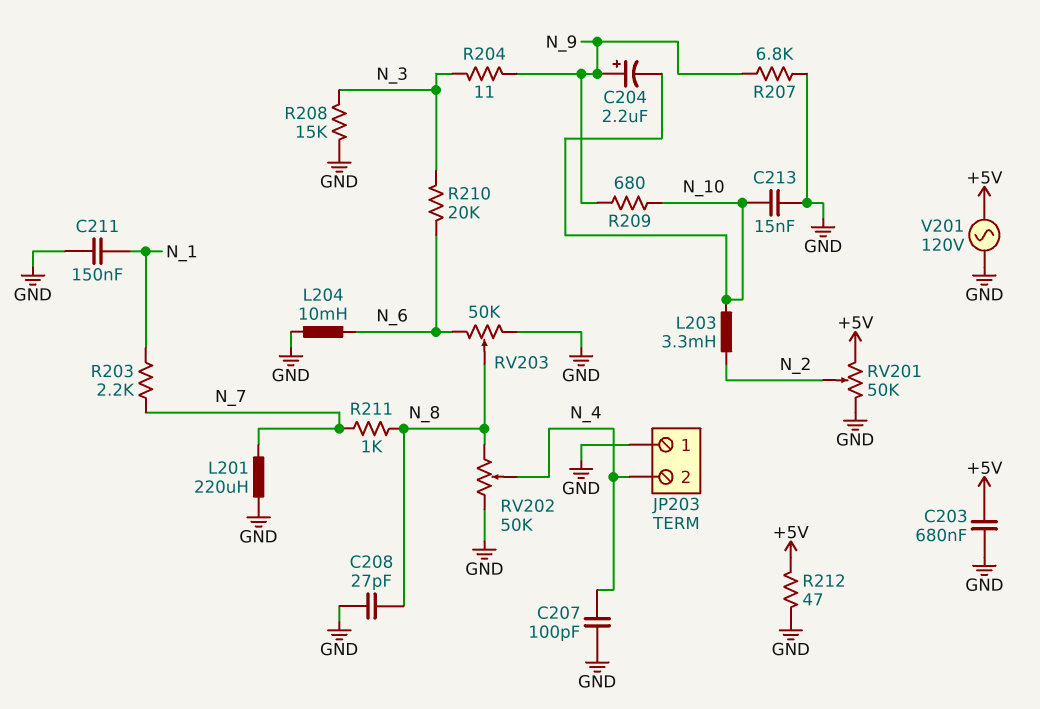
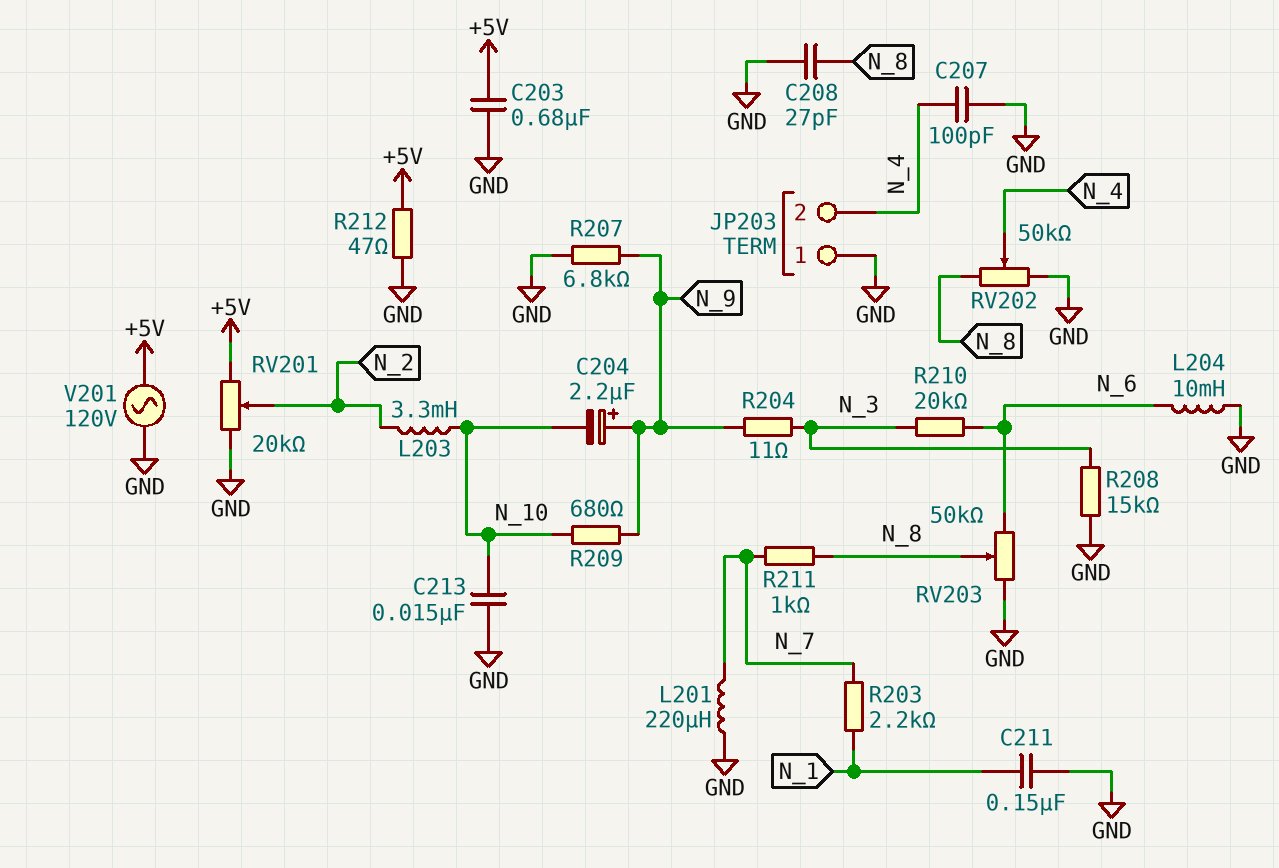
RV201: 50k (+5V, GND, wiper N_2) -> 20k (+5V, GND, wiper N_2)

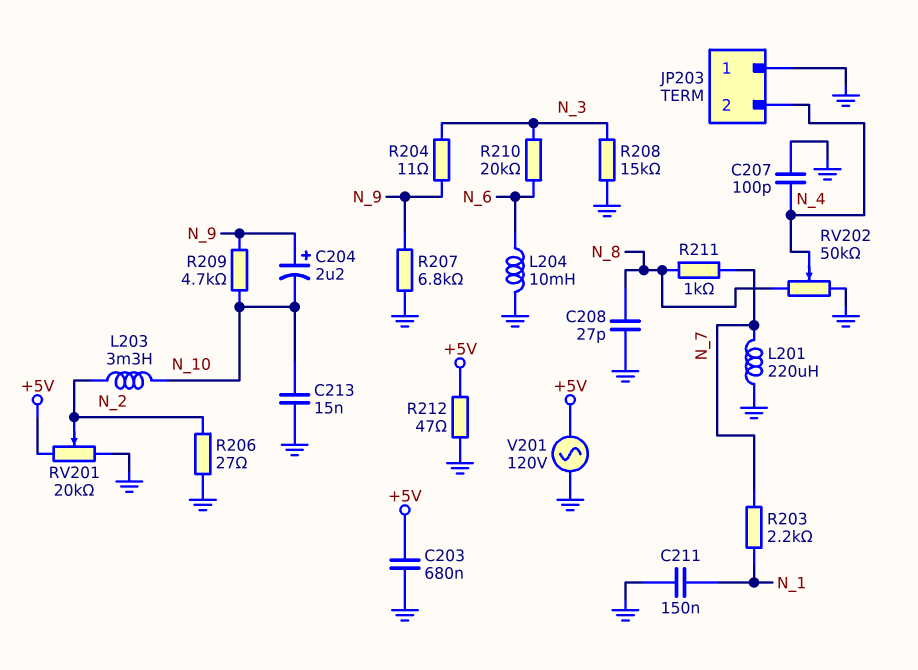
R206: none -> 27 (GND, N_2)
R209: 680 (N_9, N_10) -> 4.7k (N_9, N_10)
RV203: 50k (GND, N_6, wiper N_8) -> none

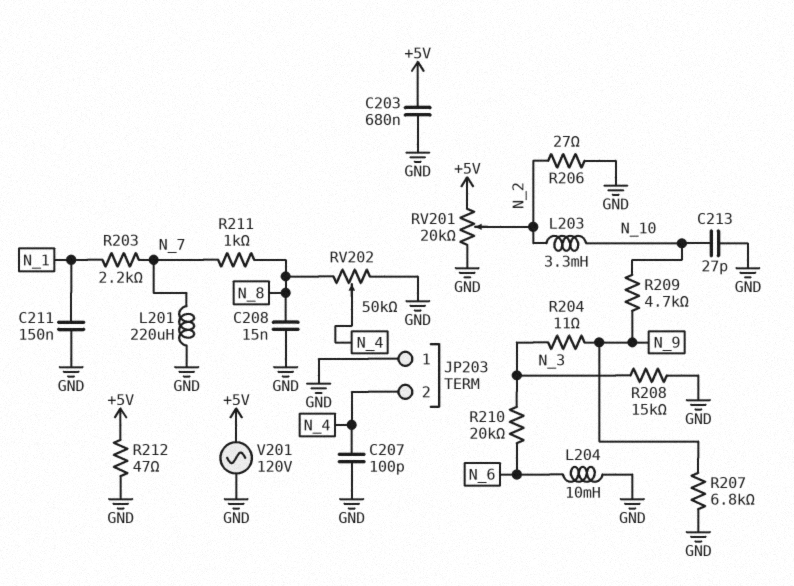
C204: 2.2uF (plus N_9, minus N_10) -> none
C208: 27pF (GND, N_8) -> 15nF (GND, N_8)
C213: 15nF (GND, N_10) -> 27pF (GND, N_10)

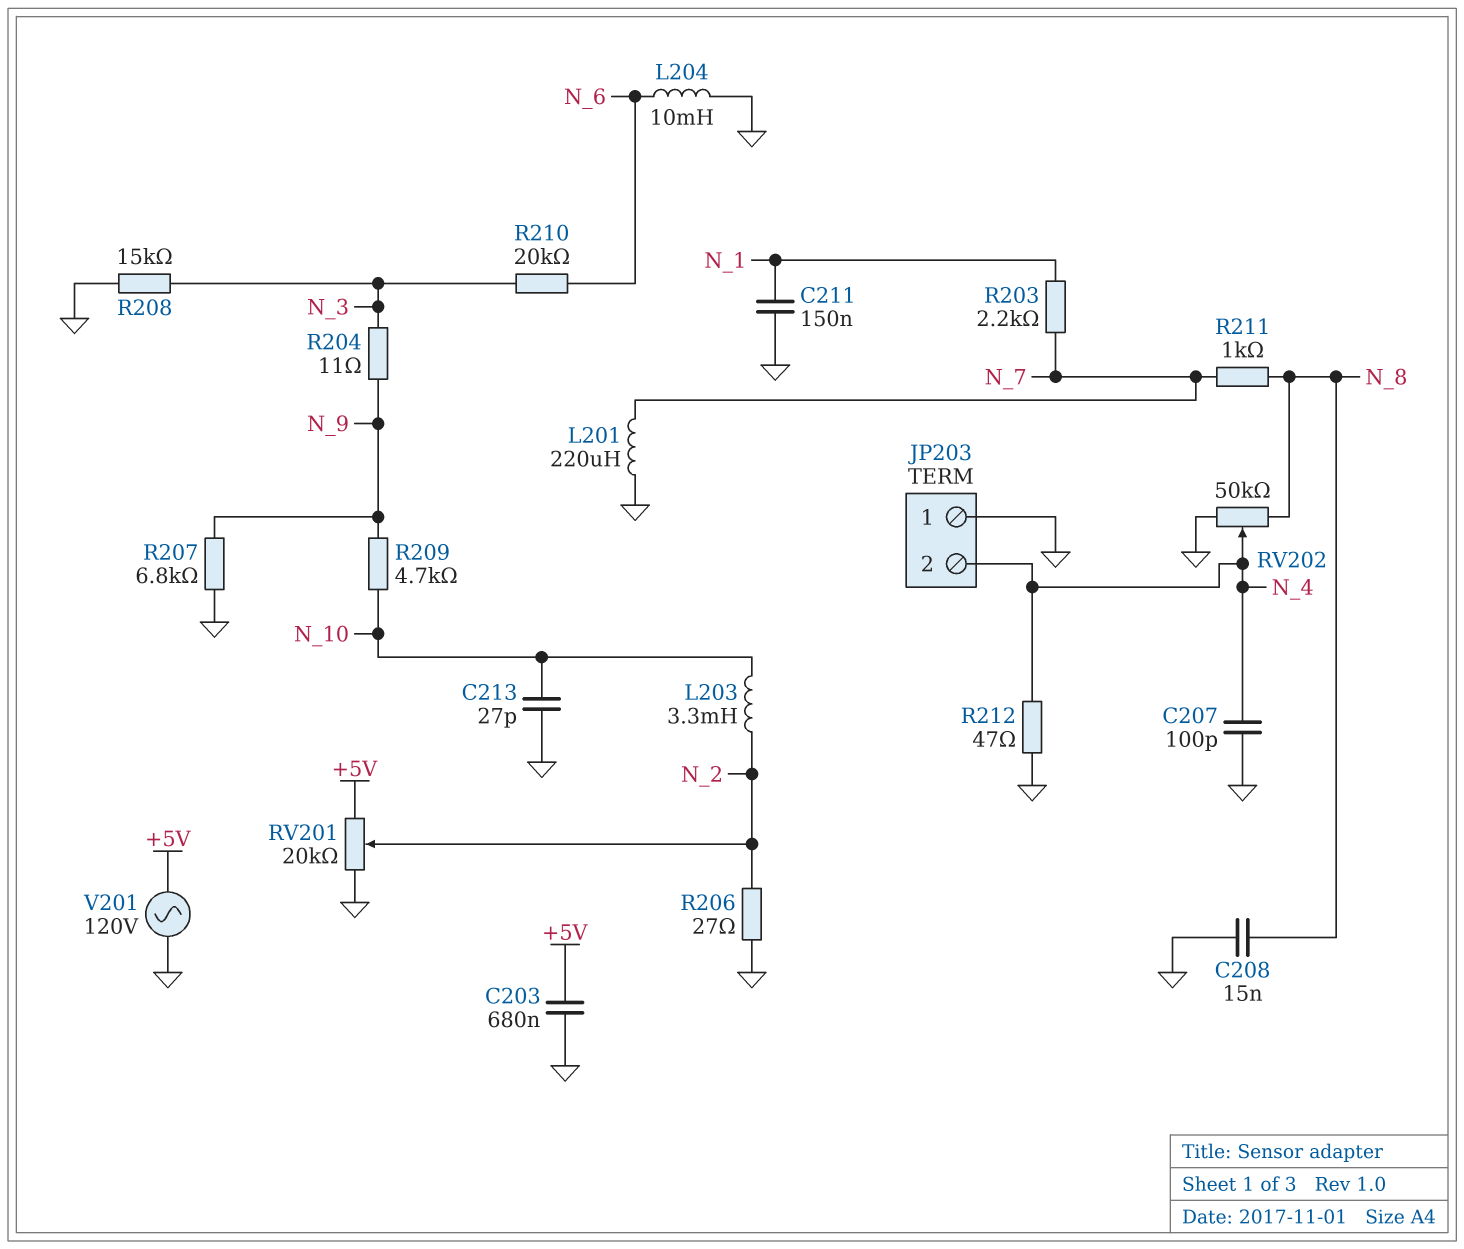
R212: 47 (+5V, GND) -> 47 (GND, N_4)

